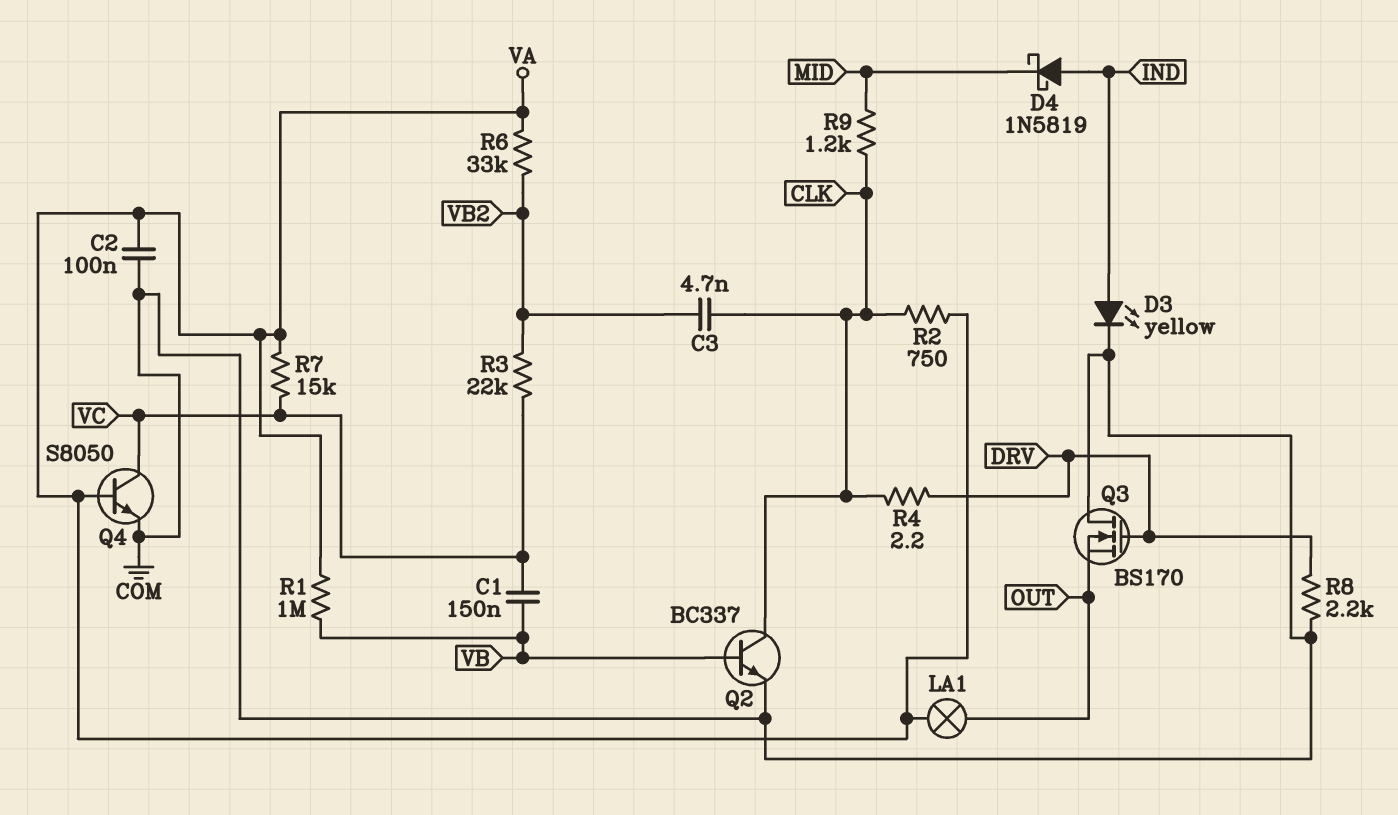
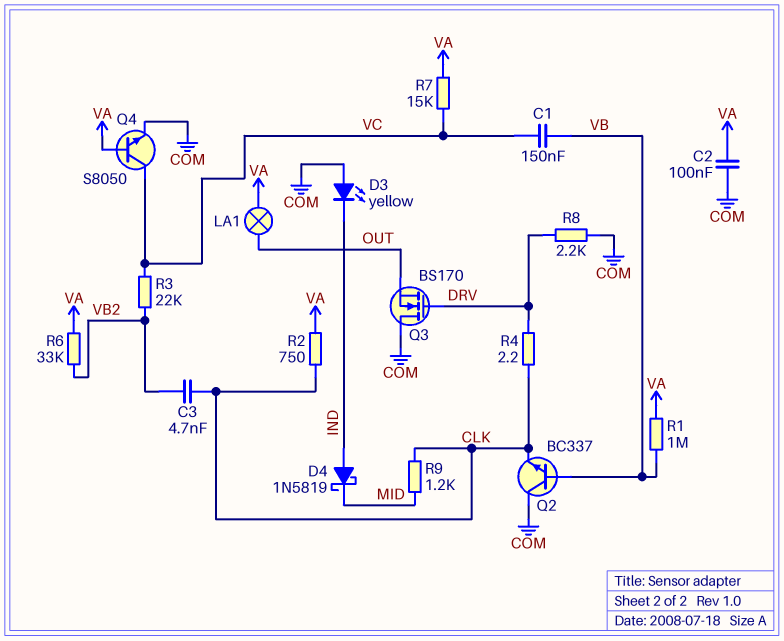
D3: LED yellow (A IND, K COM) -> LED yellow (A COM, K IND)
Q2: NPN BC337 (B VB, C CLK, E COM) -> NPN BC337 (B VB, C COM, E CLK)

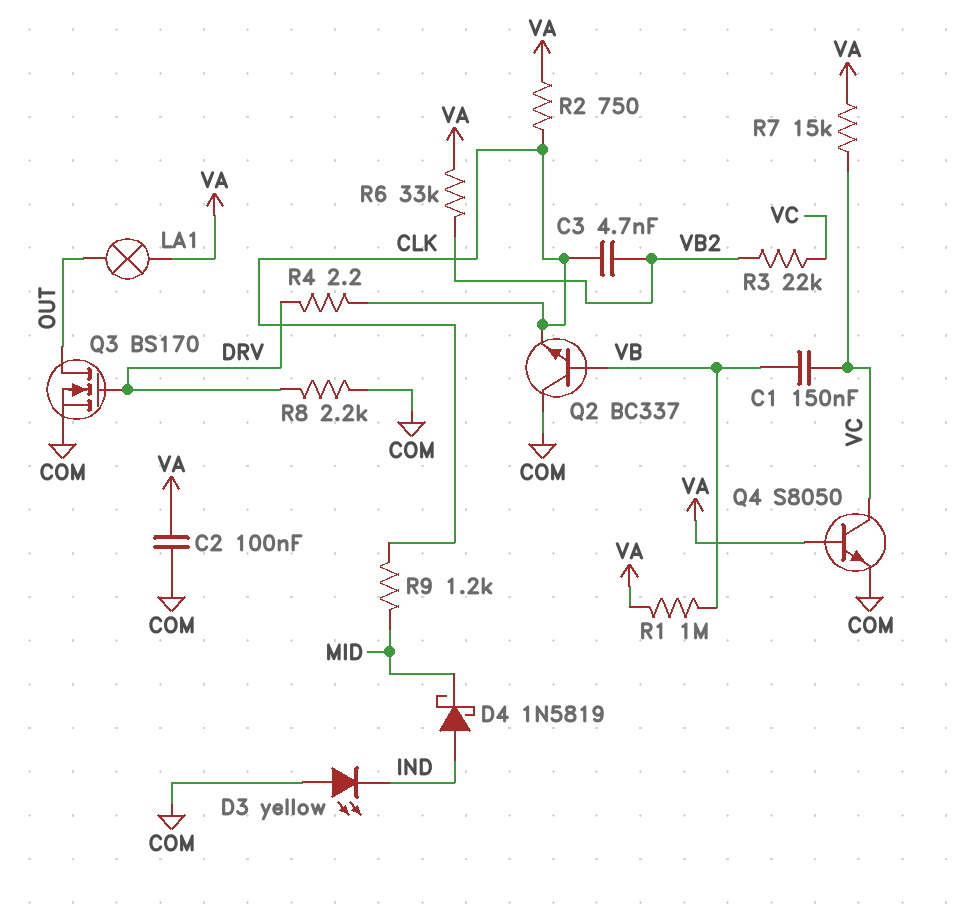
Q3: NMOS BS170 (G DRV, D COM, S OUT) -> NMOS BS170 (G DRV, D OUT, S COM)

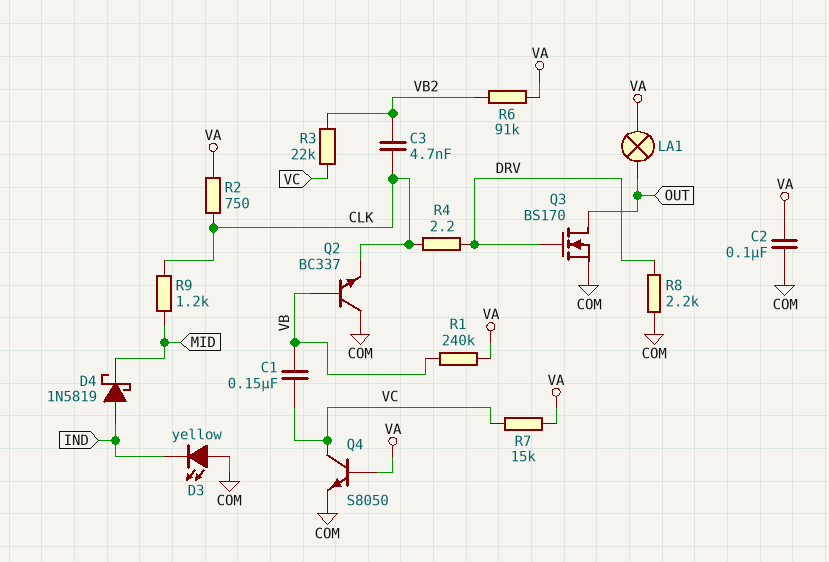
R1: 1M (VA, VB) -> 240k (VA, VB)
R6: 33k (VA, VB2) -> 91k (VA, VB2)

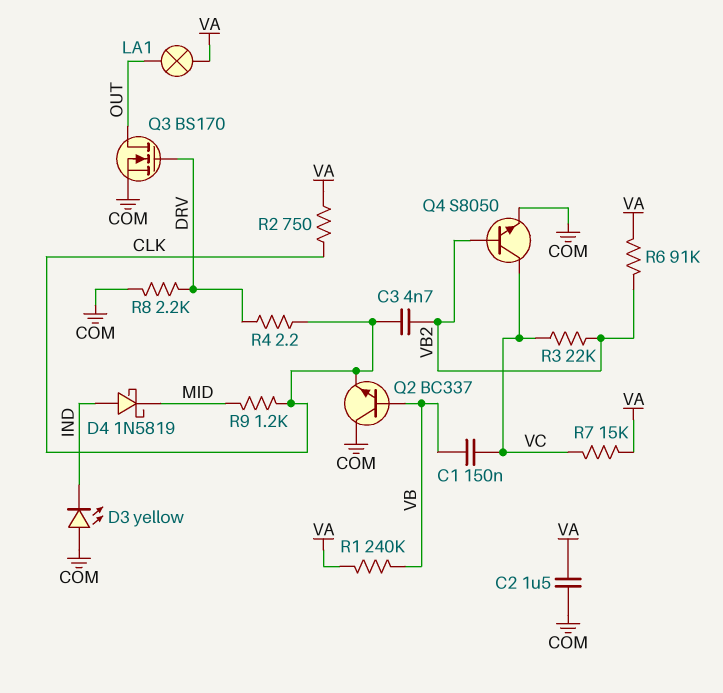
C2: 100nF (COM, VA) -> 1.5uF (COM, VA)
Q4: NPN S8050 (B VA, C VC, E COM) -> NPN S8050 (B VB2, C VC, E COM)

